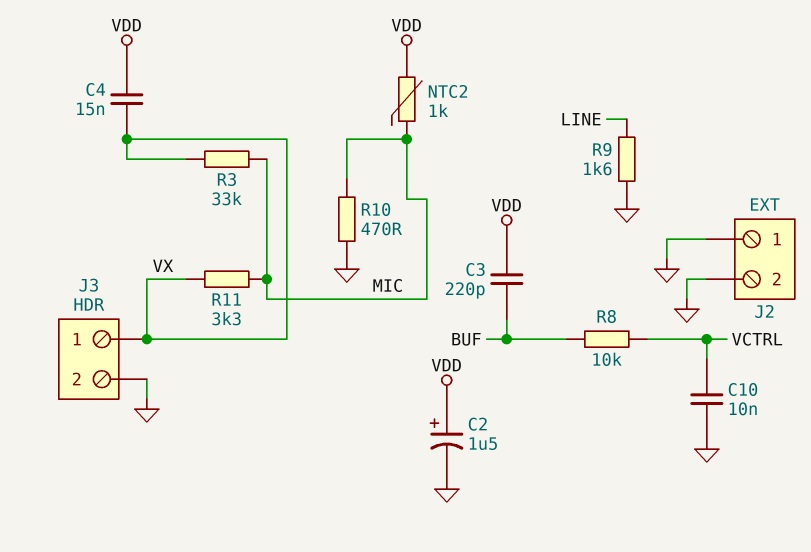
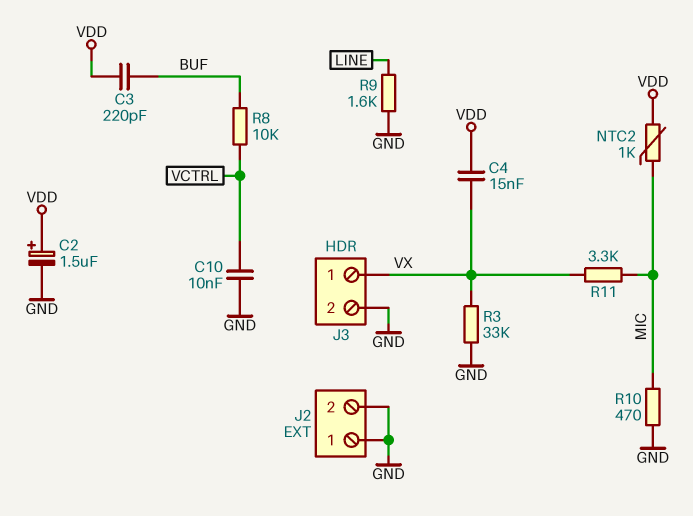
R3: 33k (MIC, VX) -> 33k (GND, VX)

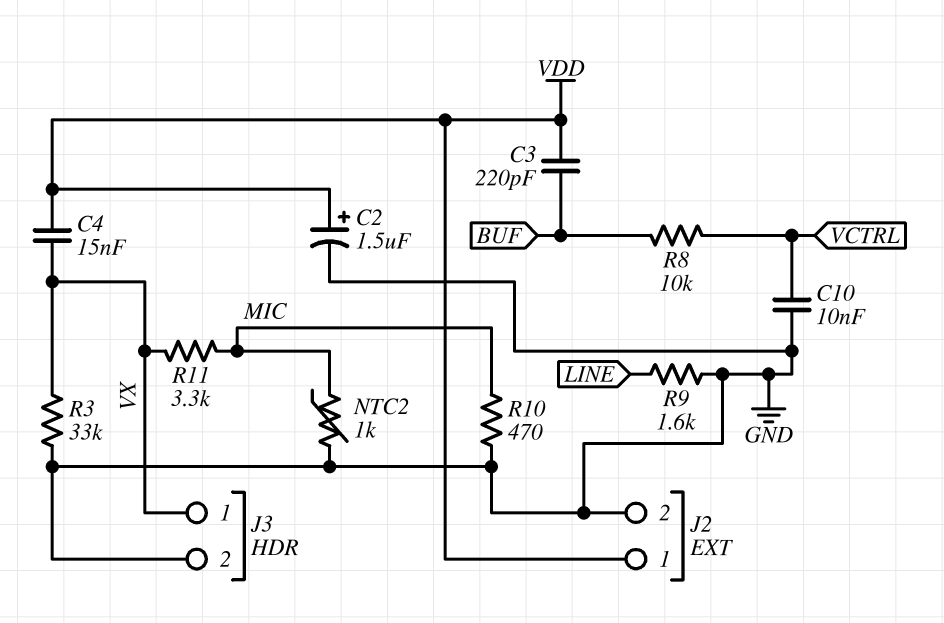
J2 pin 1: GND -> VDD
NTC2: 1k (MIC, VDD) -> 1k (GND, MIC)

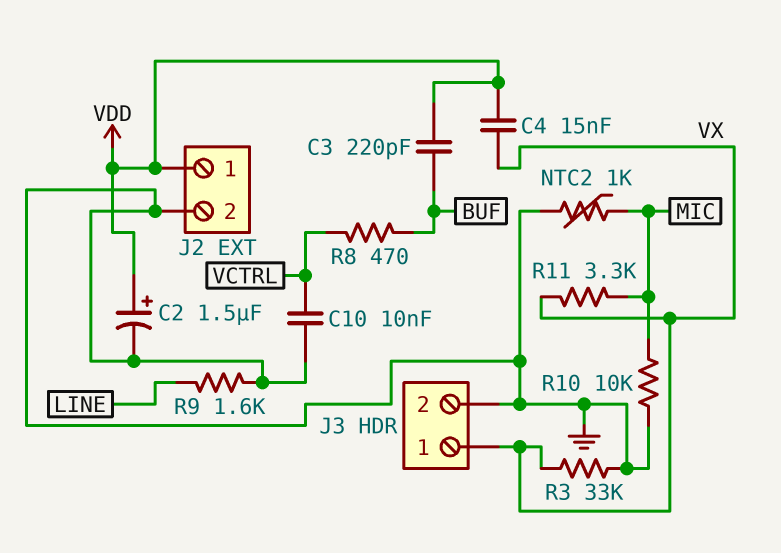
R8: 10k (BUF, VCTRL) -> 470 (BUF, VCTRL)
R10: 470 (GND, MIC) -> 10k (GND, MIC)

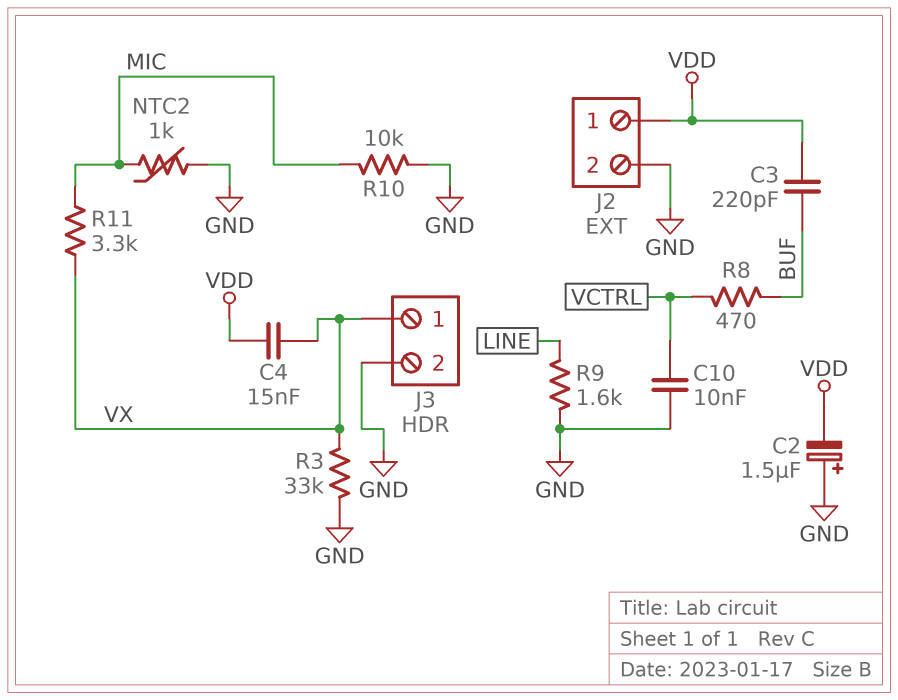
C2: 1.5uF (plus VDD, minus GND) -> 1.5uF (plus GND, minus VDD)

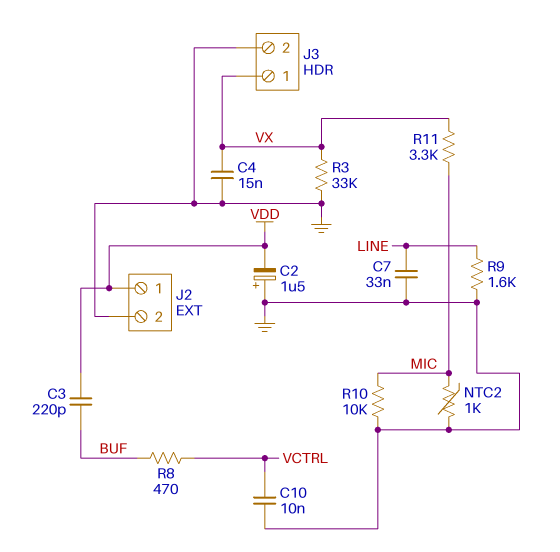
C4: 15nF (VDD, VX) -> 15nF (GND, VX)
C7: none -> 33nF (GND, LINE)

